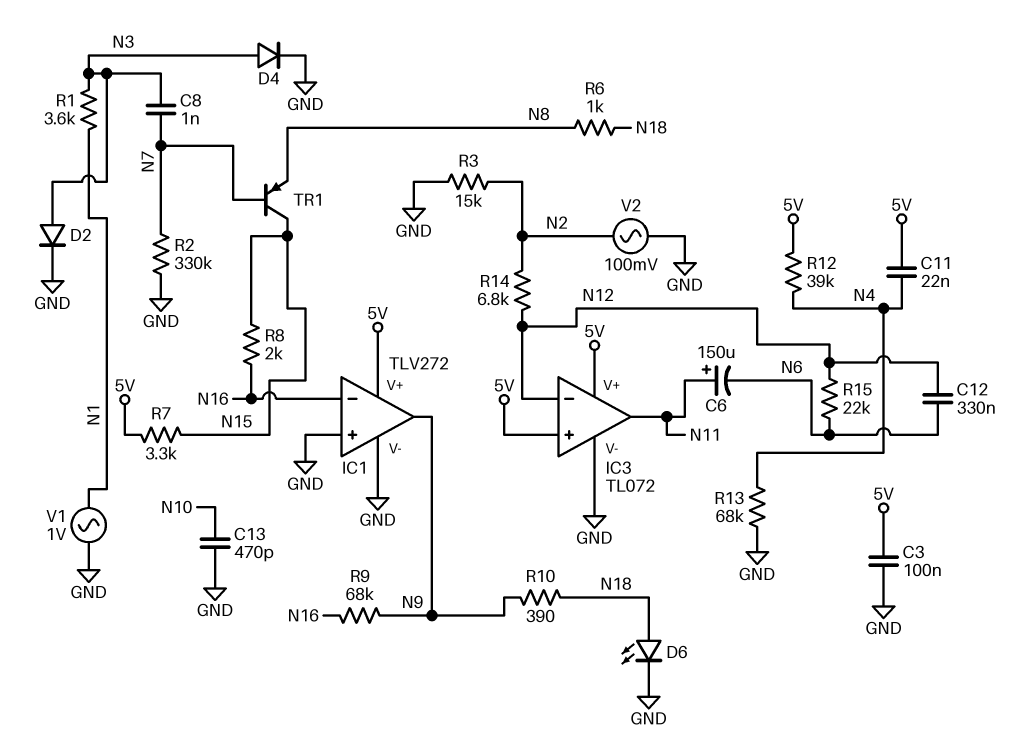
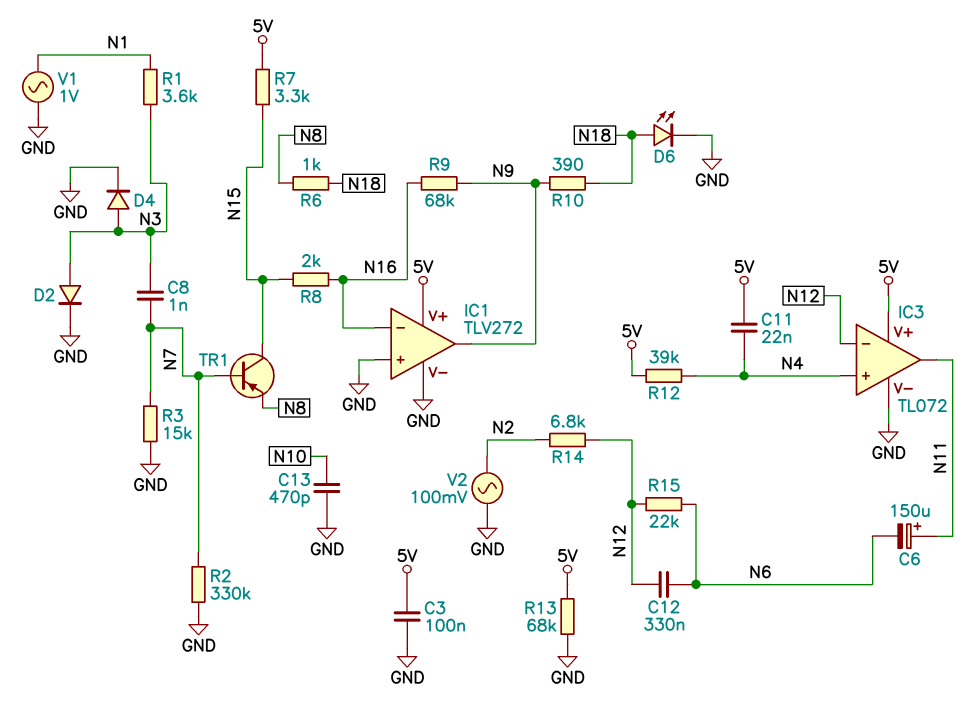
IC3 pin in+: 5V -> N4
R3: 15k (GND, N2) -> 15k (GND, N7)
R13: 68k (GND, N4) -> 68k (5V, GND)

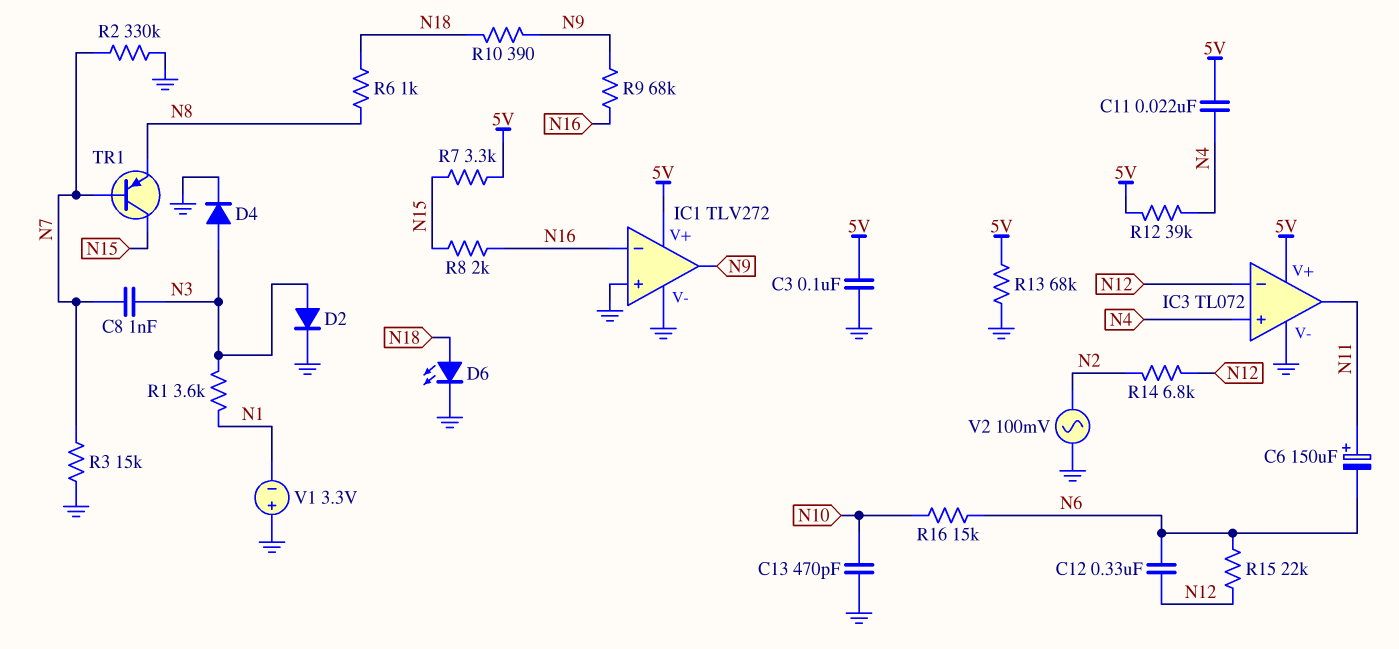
R16: none -> 15k (N6, N10)
V1: AC 1V (GND, N1) -> 3.3V (plus GND, minus N1)

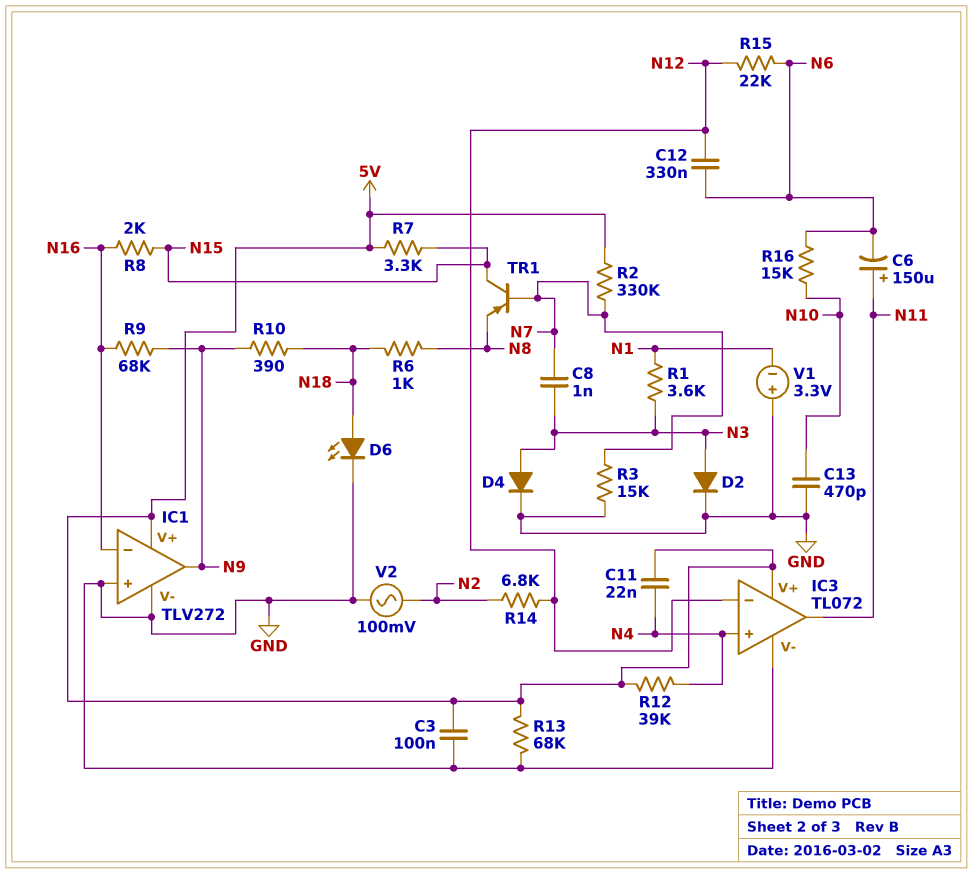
R2: 330k (GND, N7) -> 330k (5V, N7)

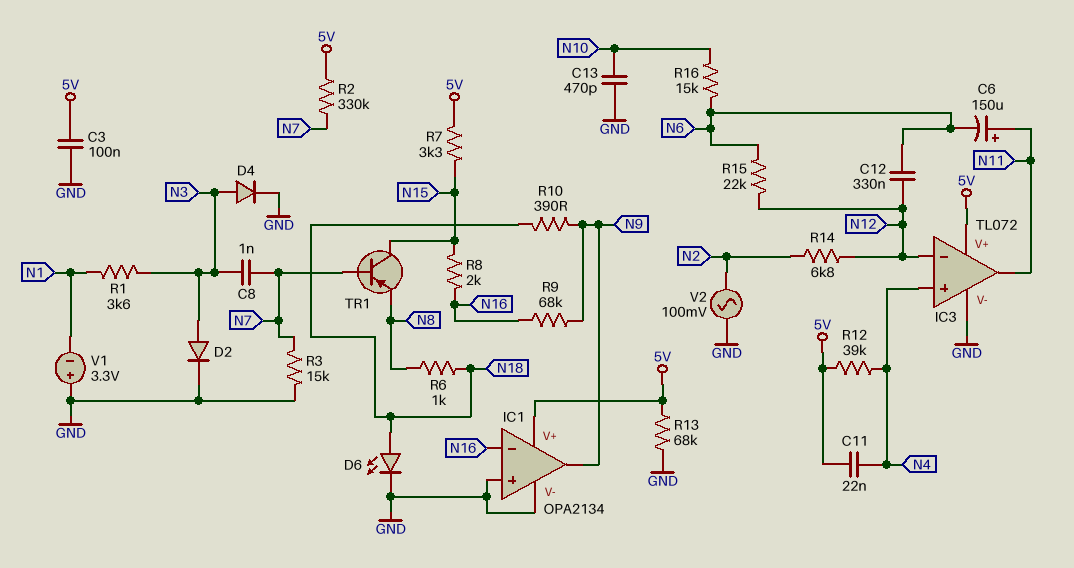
IC1: TLV272 -> OPA2134

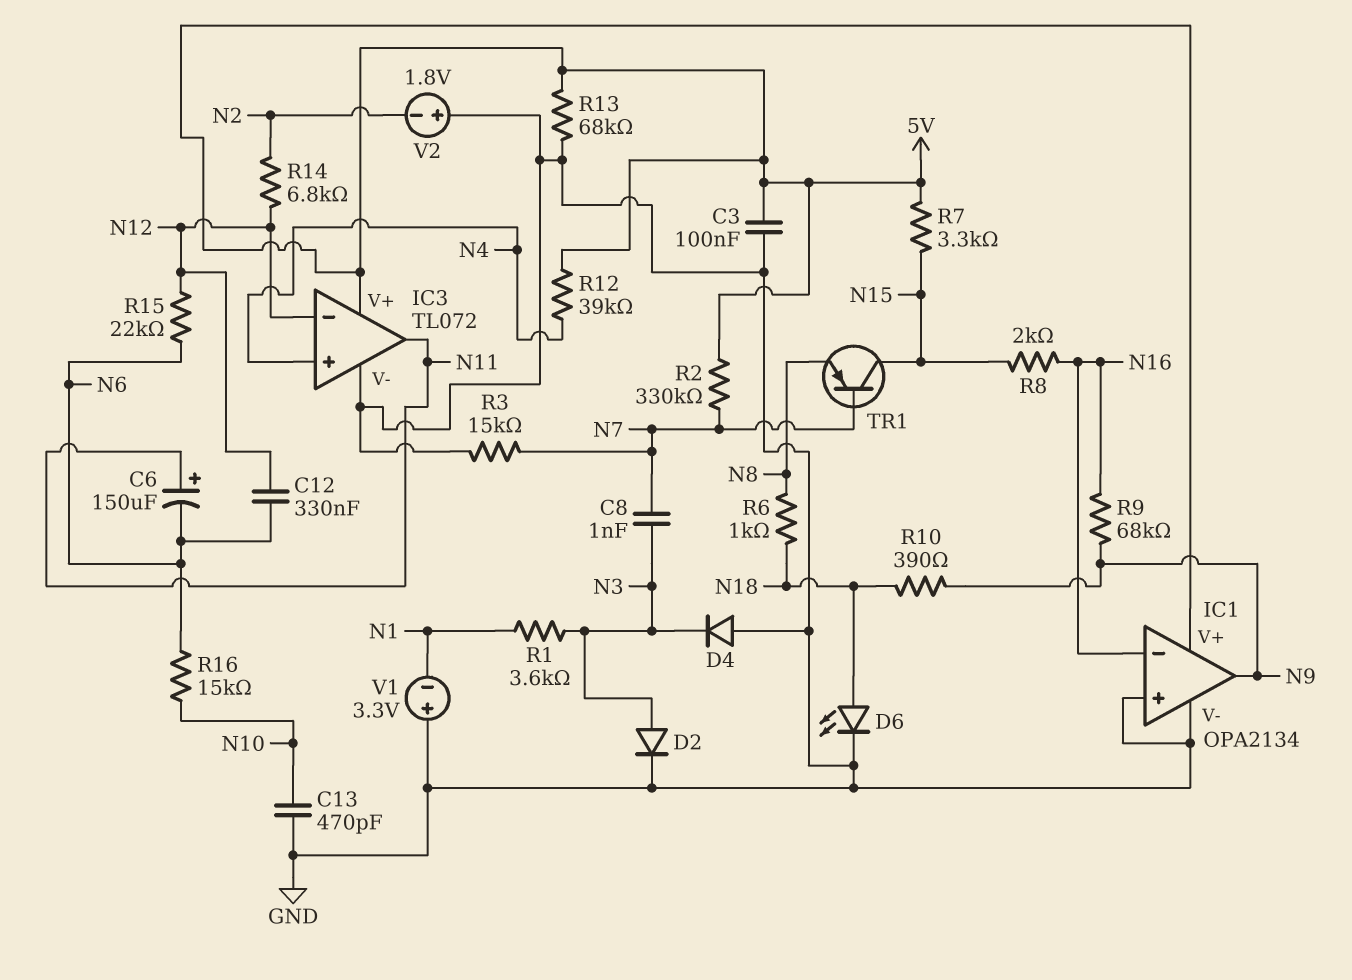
C11: 22nF (5V, N4) -> none
D4: diode (A N3, K GND) -> diode (A GND, K N3)
V2: AC 100mV (GND, N2) -> 1.8V (plus GND, minus N2)

